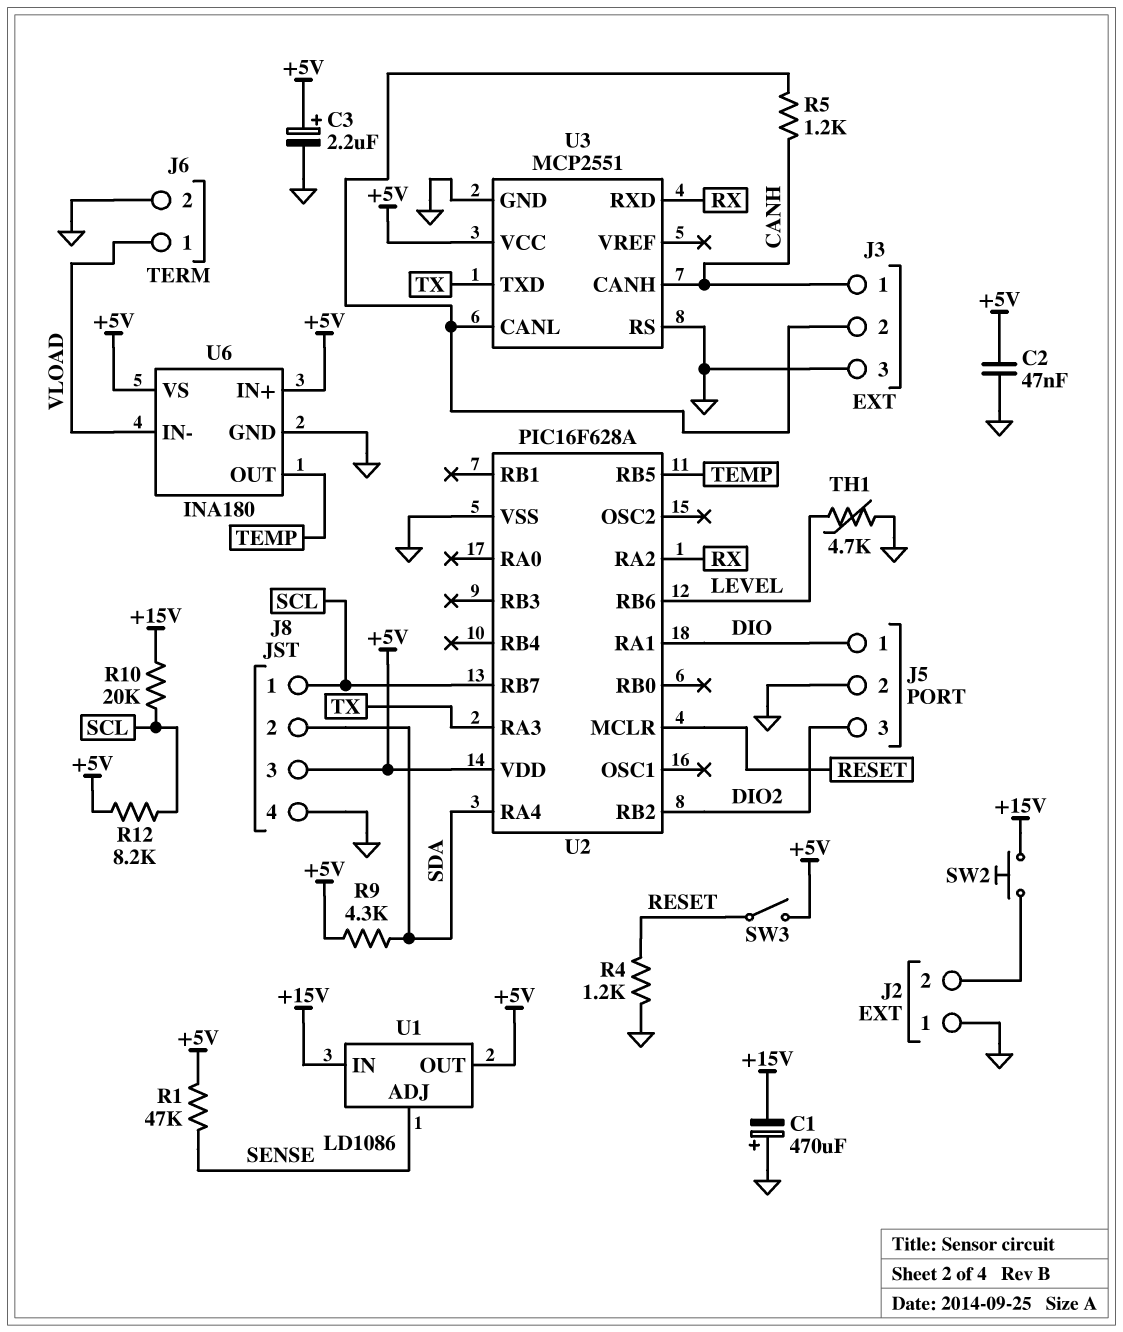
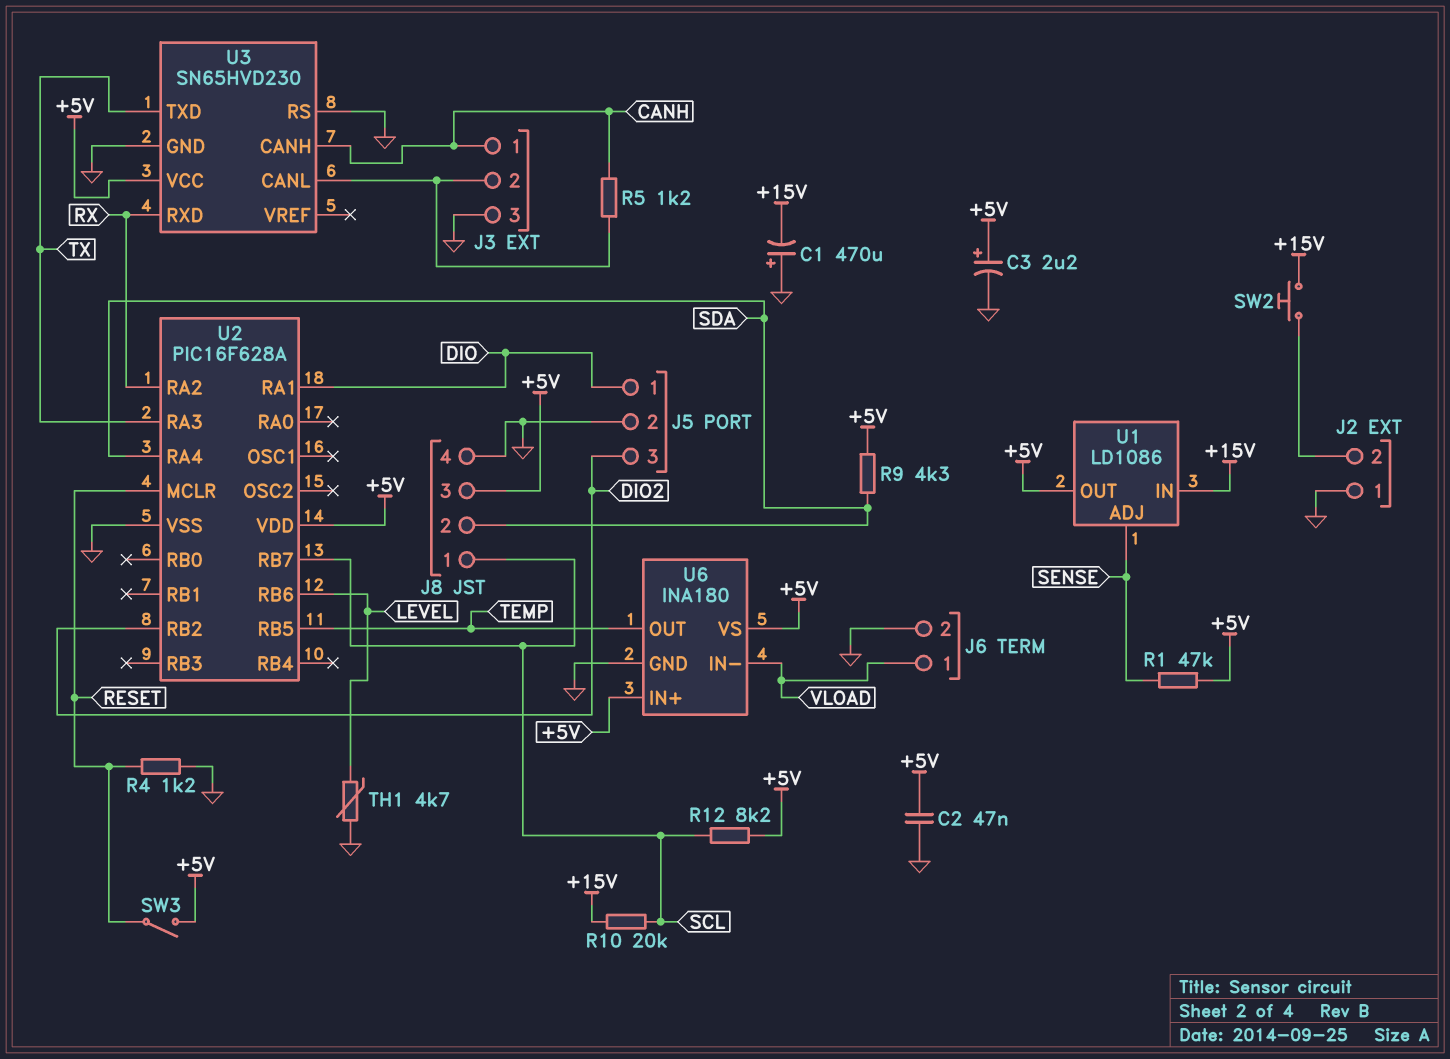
U3: MCP2551 -> SN65HVD230

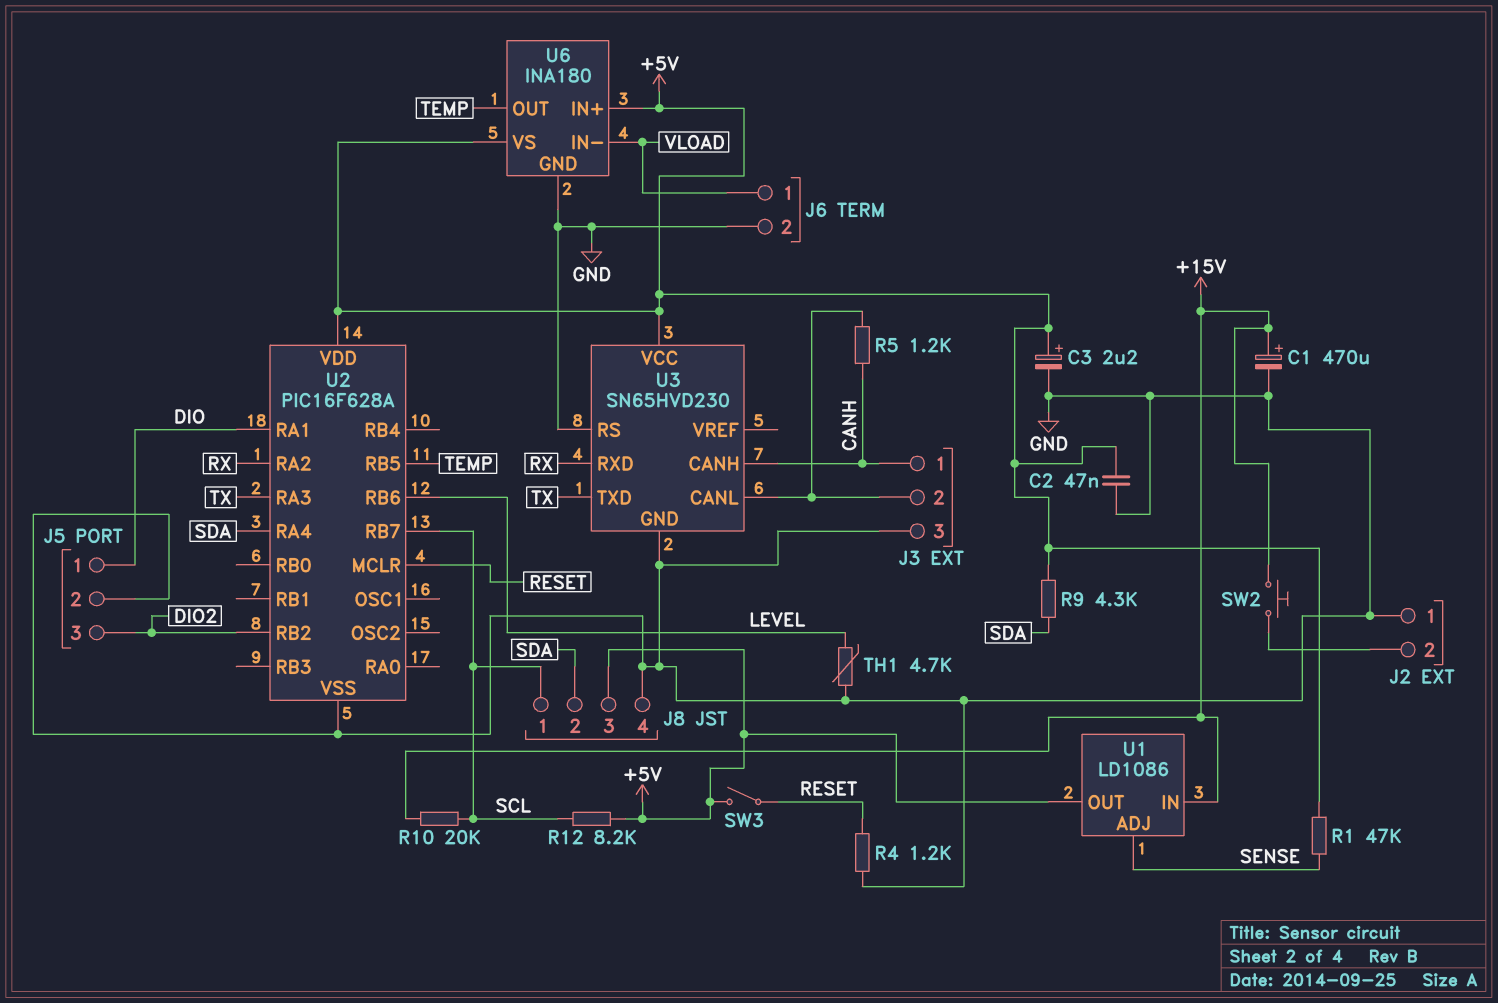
C1: 470uF (plus GND, minus +15V) -> 470uF (plus +15V, minus GND)

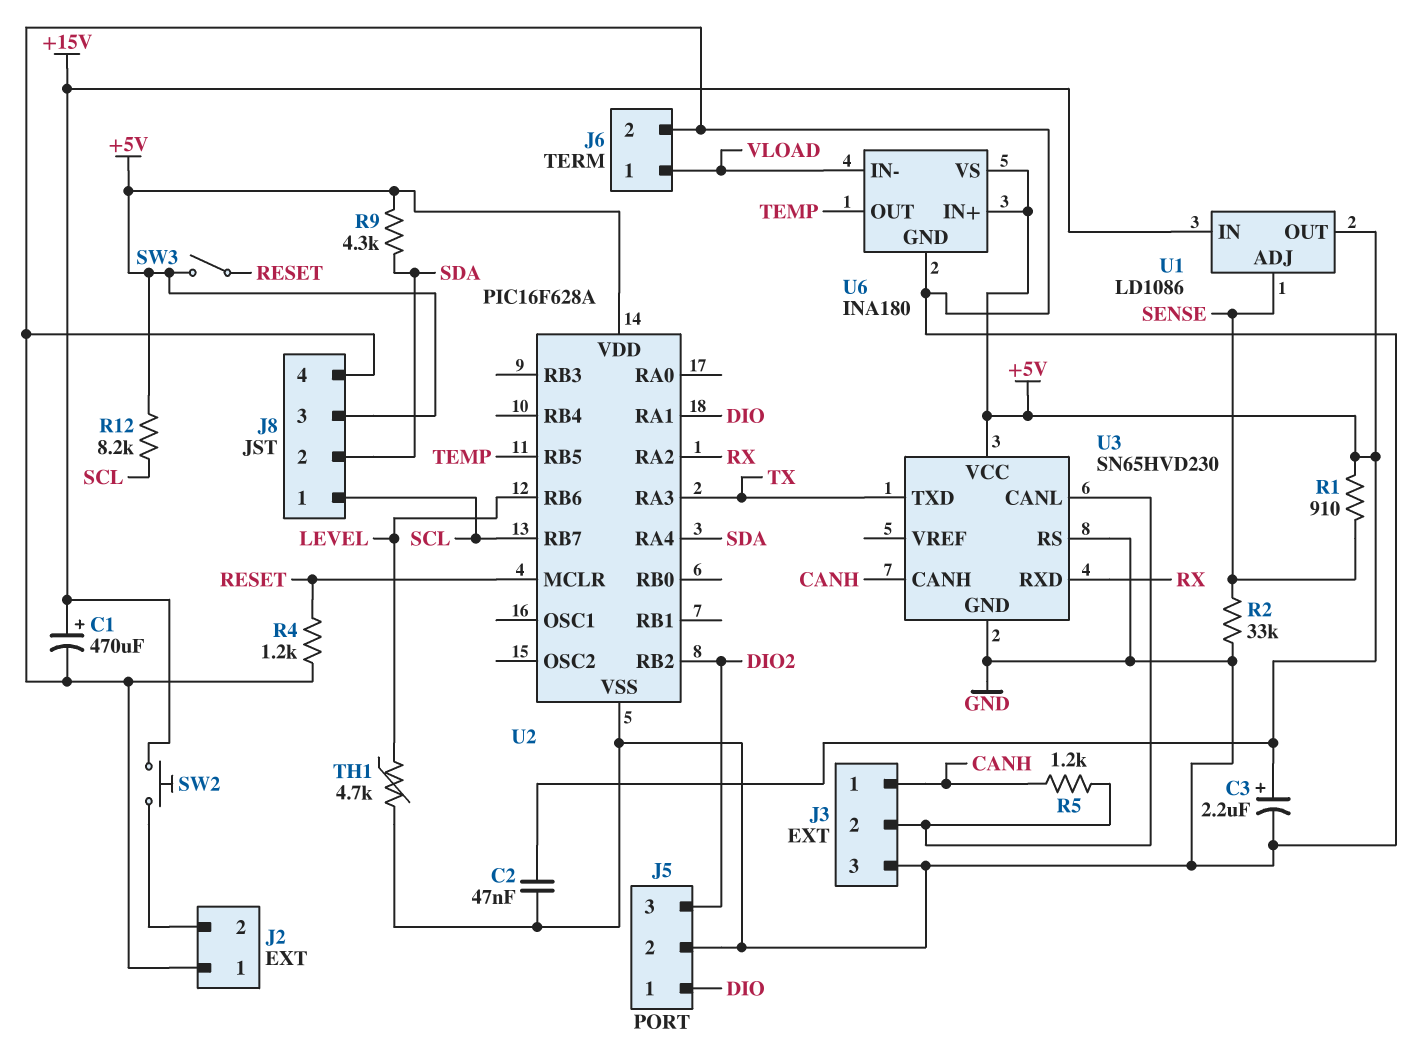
R1: 47k (+5V, SENSE) -> 910 (+5V, SENSE)
R2: none -> 33k (GND, SENSE)
R10: 20k (+15V, SCL) -> none

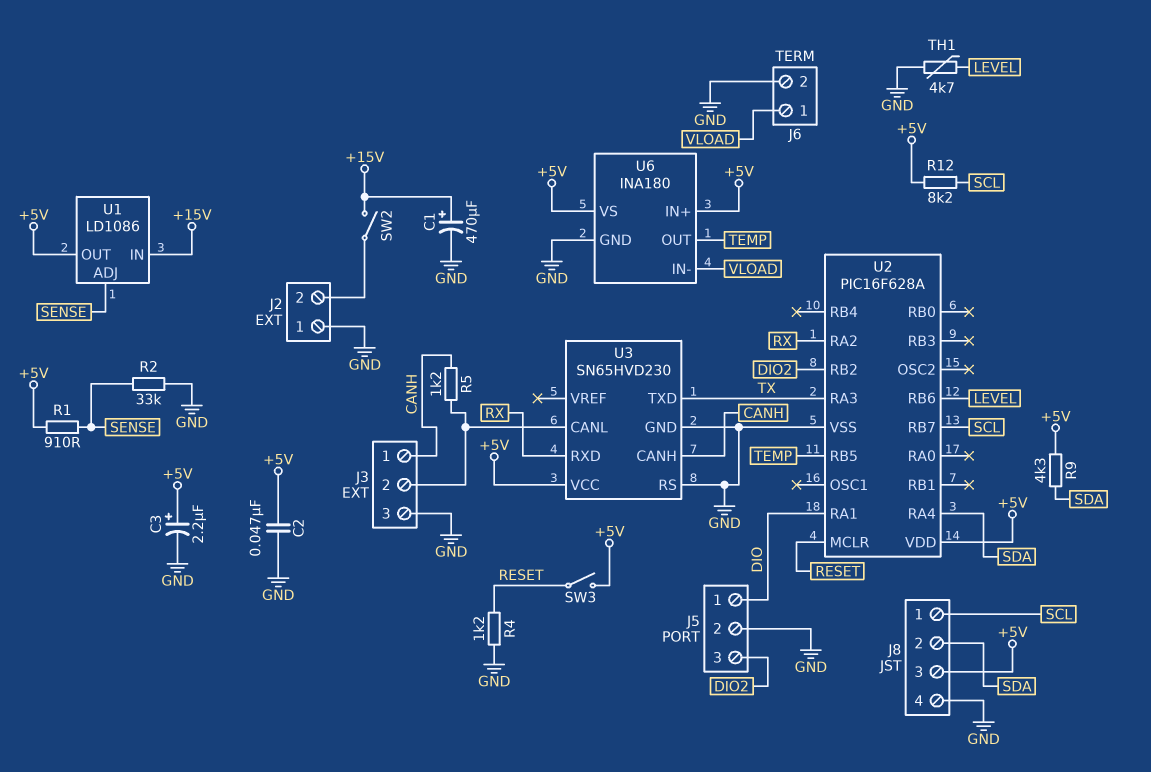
SW2: button (+15V, J2/2) -> switch (+15V, J2/2)

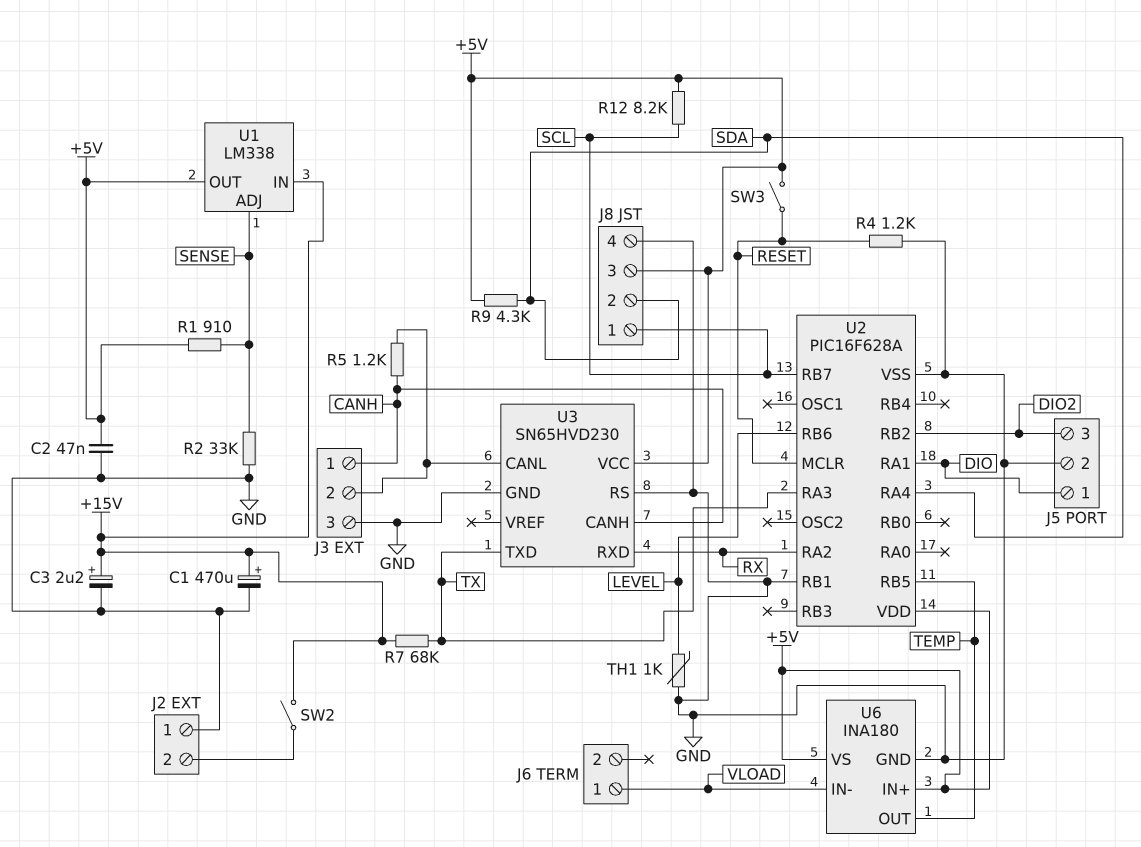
C3: 2.2uF (plus +5V, minus GND) -> 2.2uF (plus +15V, minus GND)
J6 pin 2: GND -> none
R7: none -> 68k (+15V, TX)
TH1: 4.7k (GND, LEVEL) -> 1k (GND, LEVEL)
U1: LD1086 -> LM338
U2 pin RB1: none -> GND

